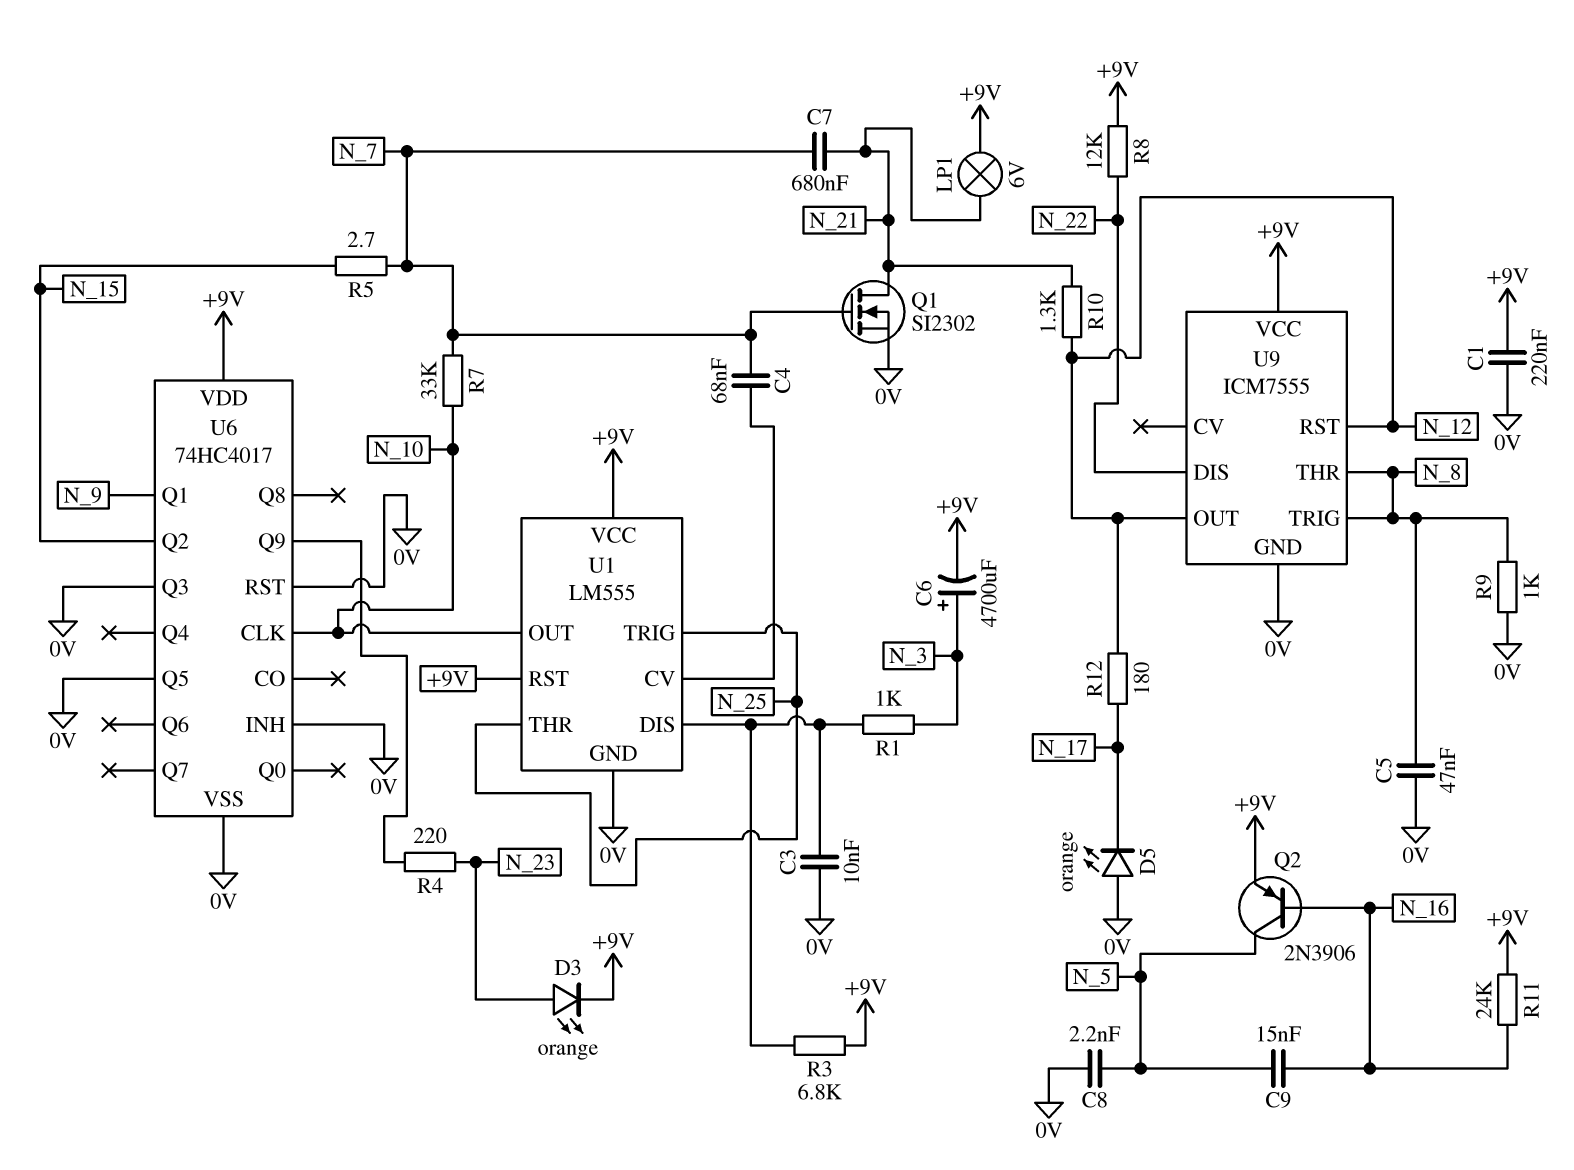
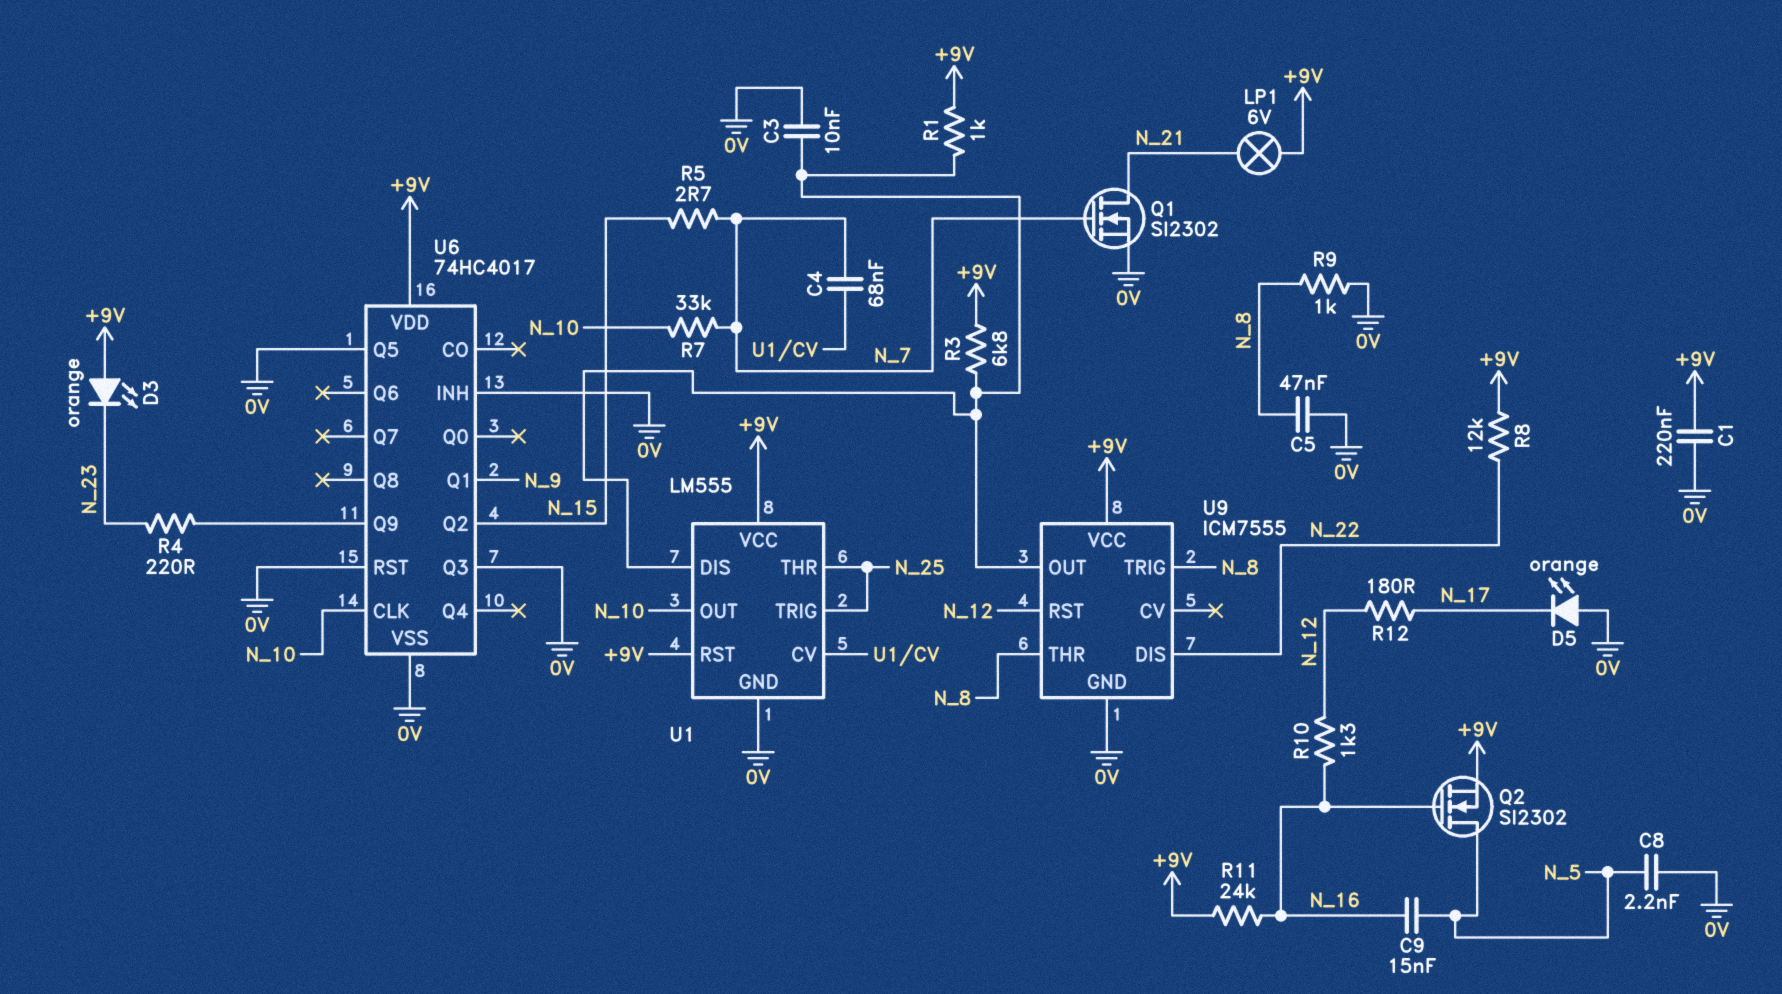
C6: 4700uF (plus N_3, minus +9V) -> none
C7: 680nF (N_7, N_21) -> none
D3: LED orange (A N_23, K +9V) -> LED orange (A +9V, K N_23)
Q2: PNP 2N3906 (B N_16, C N_5, E +9V) -> NMOS SI2302 (G N_16, D N_5, S +9V)
R1: 1k (N_3, U1/DIS) -> 1k (+9V, U1/DIS)
R10: 1.3k (N_12, N_21) -> 1.3k (N_12, N_16)
U9 pin OUT: N_12 -> U1/DIS

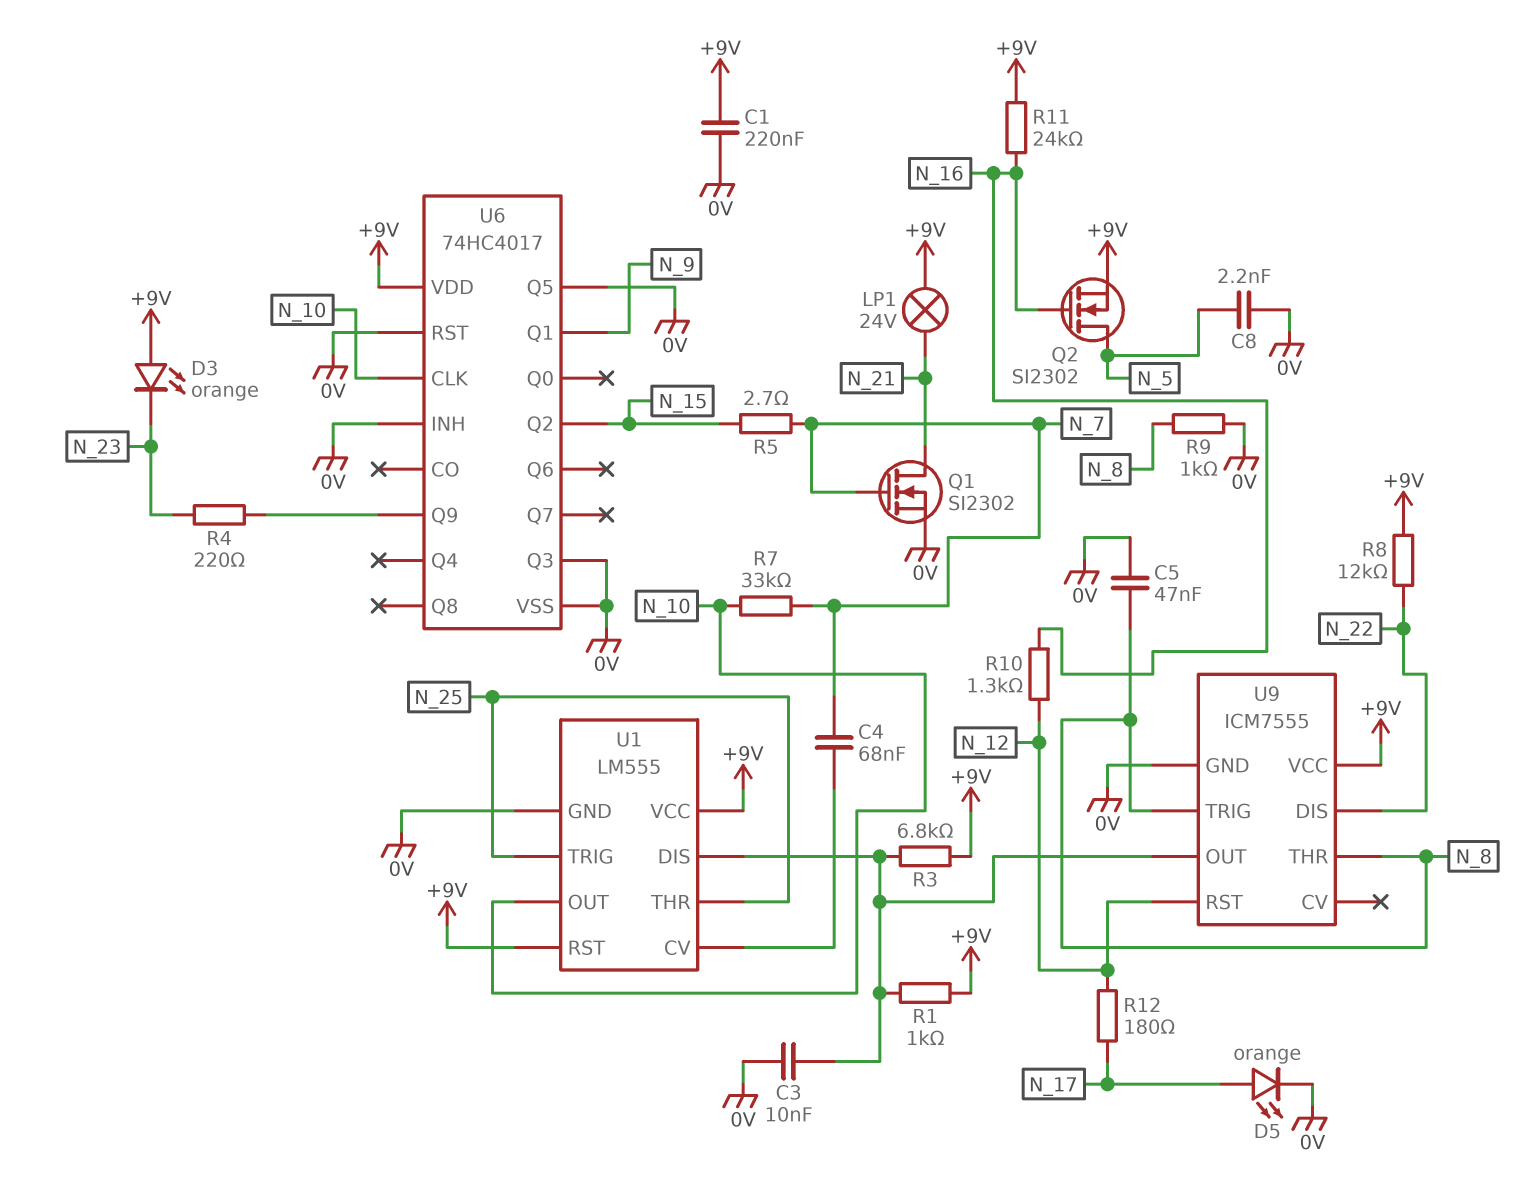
C9: 15nF (N_5, N_16) -> none
D5: LED orange (A 0V, K N_17) -> LED orange (A N_17, K 0V)
LP1: lamp 6V (+9V, N_21) -> lamp 24V (+9V, N_21)

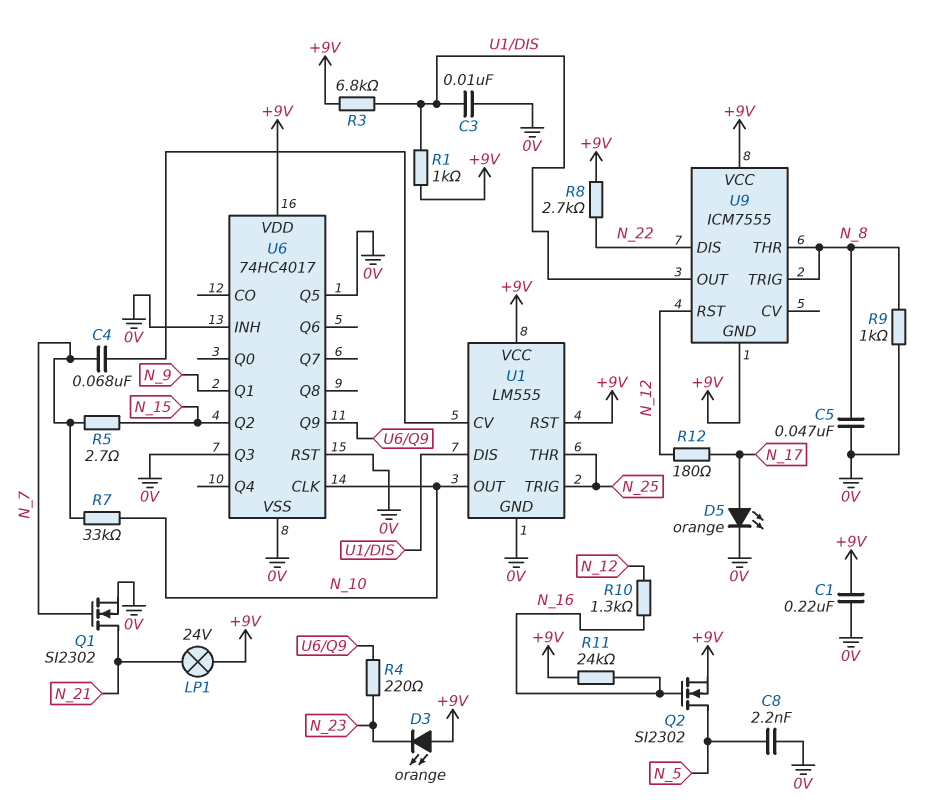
R8: 12k (+9V, N_22) -> 2.7k (+9V, N_22)
U9 pin GND: 0V -> +9V

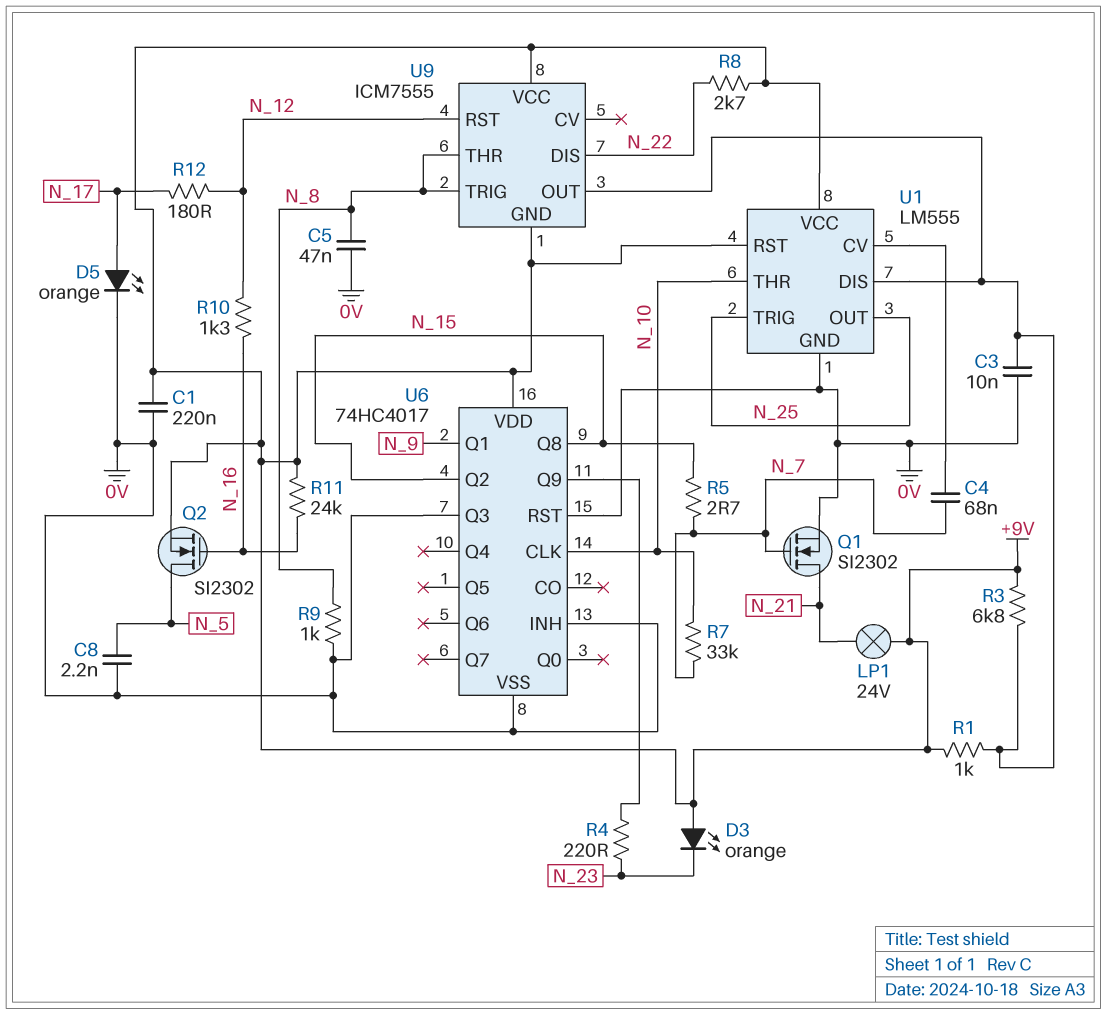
U1 pin OUT: N_10 -> N_25
U1 pin THR: N_25 -> N_10
U6 pin Q5: 0V -> none
U6 pin Q8: none -> N_15

